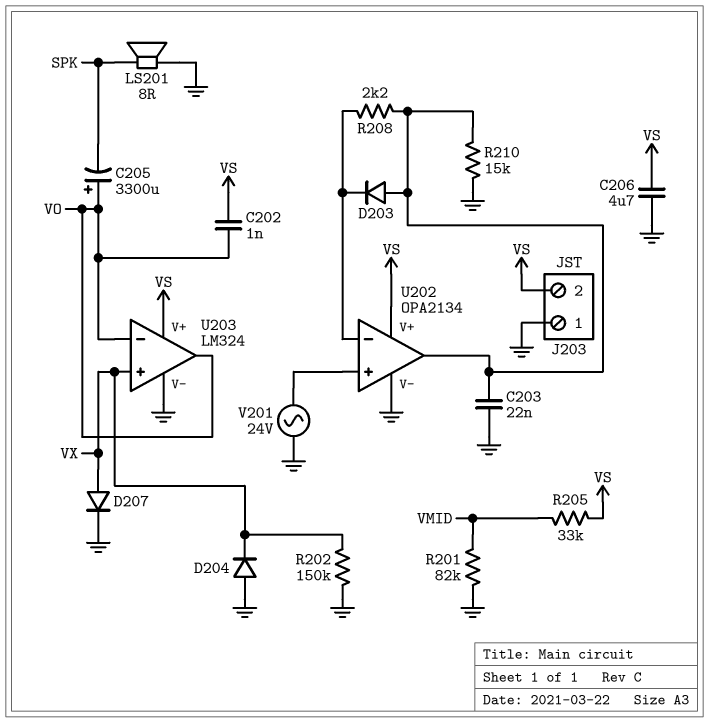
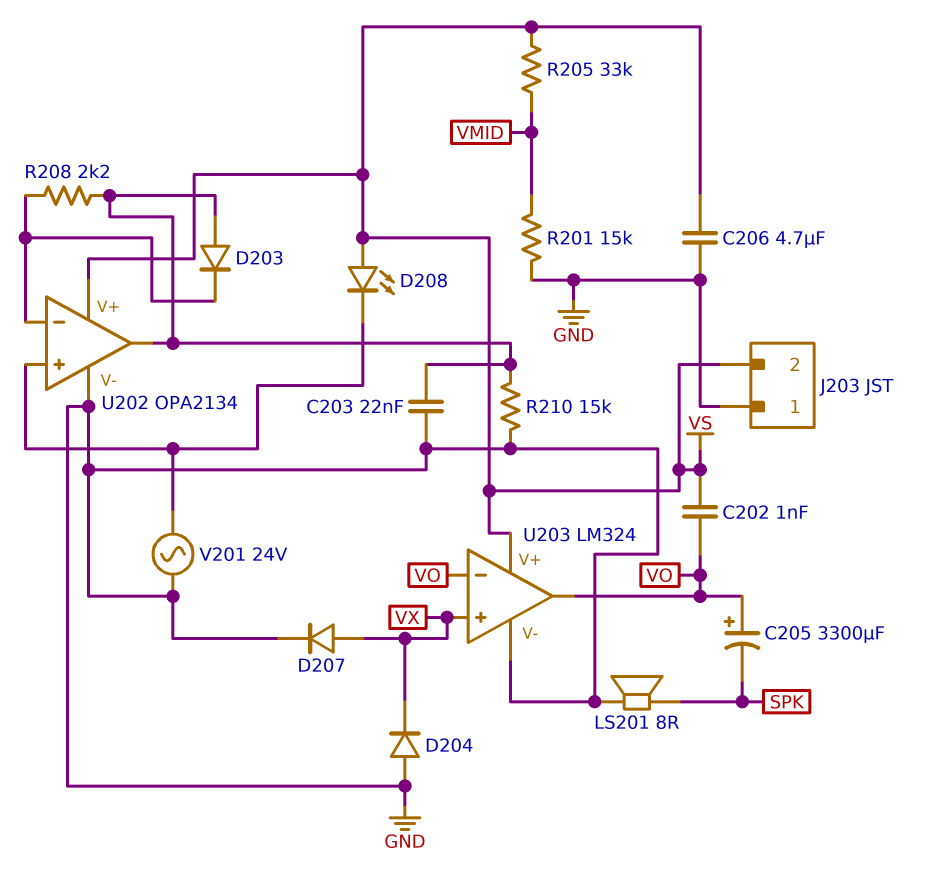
D208: none -> LED (A VS, K U202/in+)
R201: 82k (GND, VMID) -> 15k (GND, VMID)
R202: 150k (GND, VX) -> none

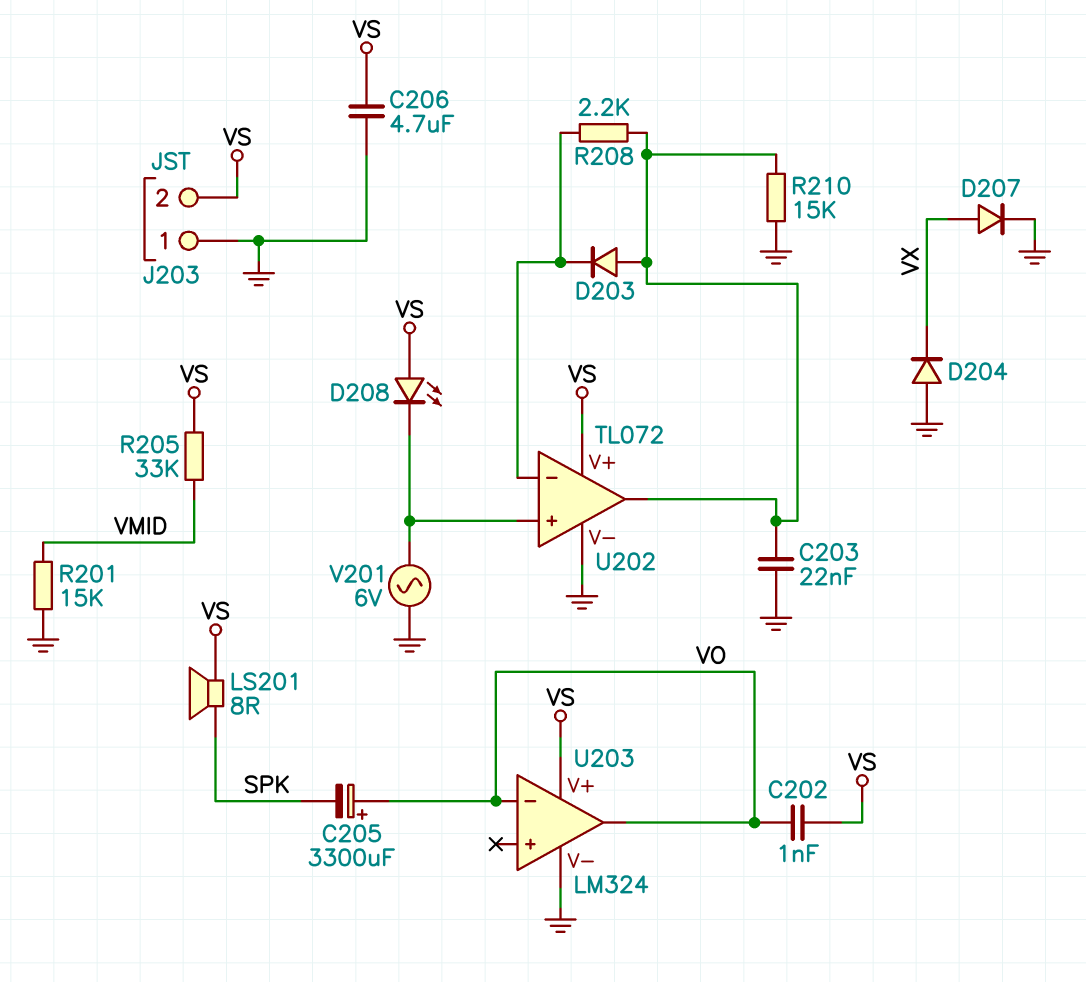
LS201: speaker 8R (GND, SPK) -> speaker 8R (SPK, VS)
U202: OPA2134 -> TL072
U203 pin in+: VX -> none
V201: AC 24V (GND, U202/in+) -> AC 6V (GND, U202/in+)

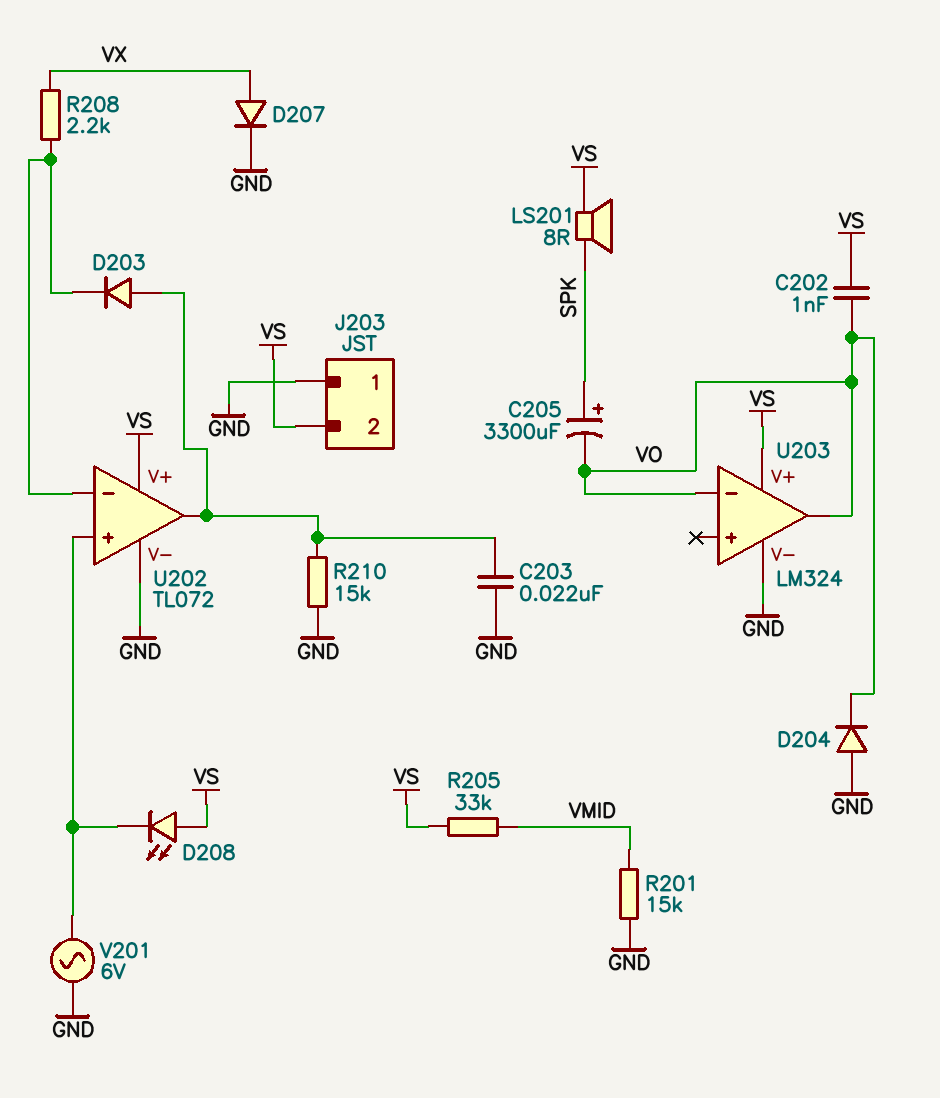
C205: 3300uF (plus VO, minus SPK) -> 3300uF (plus SPK, minus VO)
C206: 4.7uF (GND, VS) -> none
D204: diode (A GND, K VX) -> diode (A GND, K VO)
R208: 2.2k (U202/in-, U202/out) -> 2.2k (U202/in-, VX)

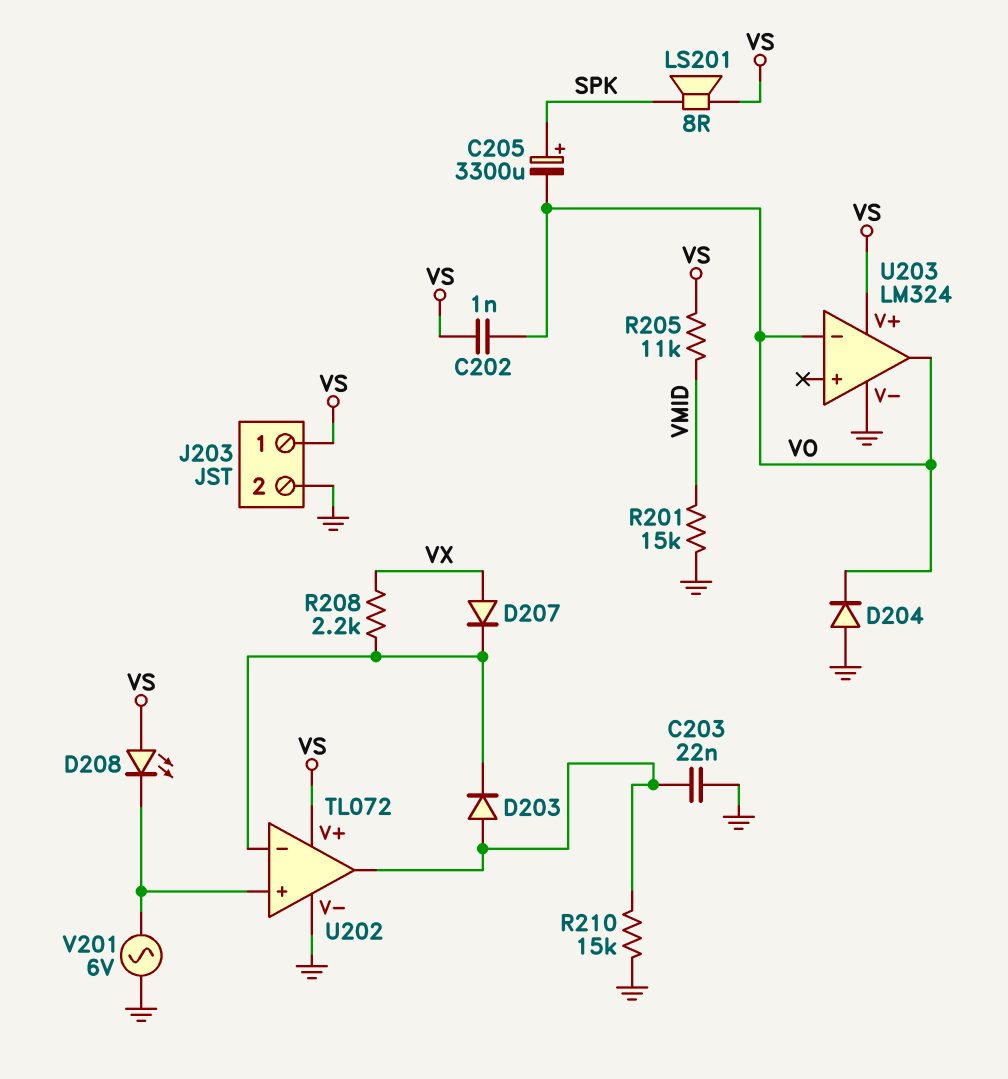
D207: diode (A VX, K GND) -> diode (A VX, K U202/in-)
J203 pin 1: GND -> VS
J203 pin 2: VS -> GND
R205: 33k (VMID, VS) -> 11k (VMID, VS)

